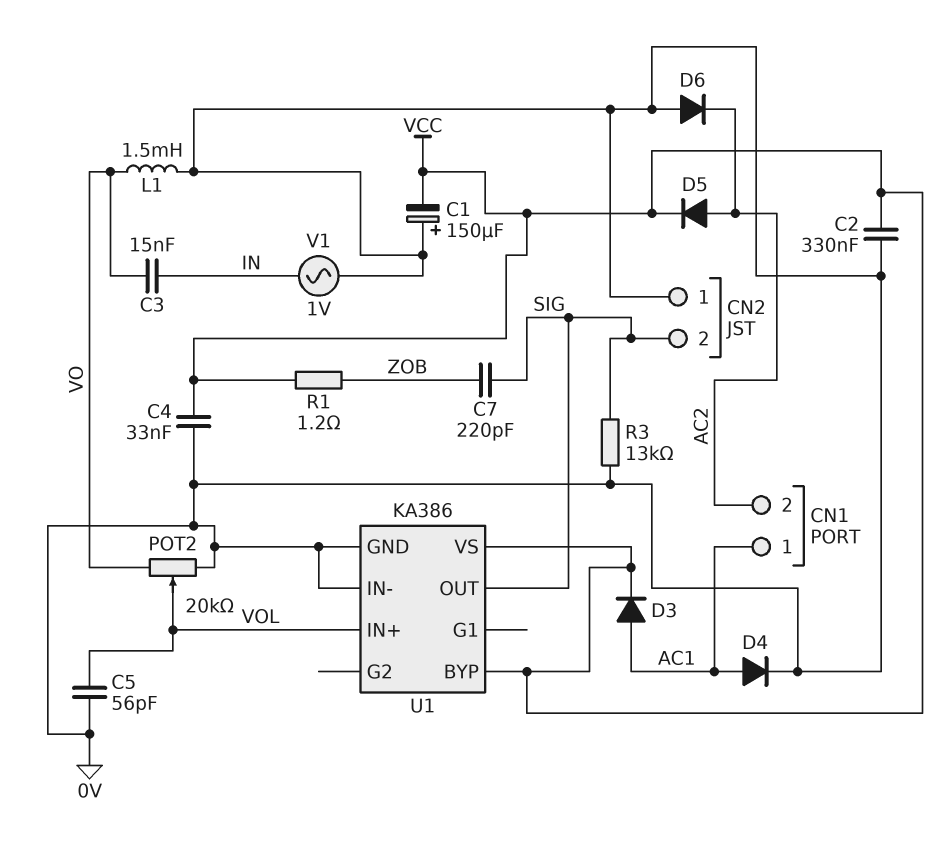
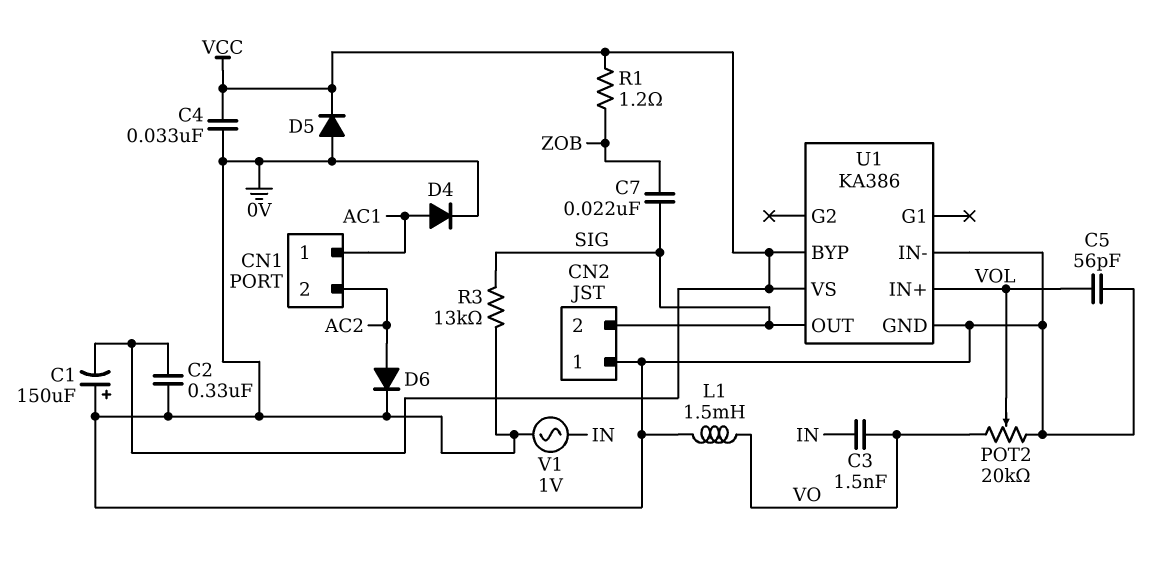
C3: 15nF (IN, VO) -> 1.5nF (IN, VO)
C7: 220pF (SIG, ZOB) -> 22nF (SIG, ZOB)
D3: diode (A AC1, K VCC) -> none
D5: diode (A AC2, K VCC) -> diode (A 0V, K VCC)
D6: diode (A 0V, K AC2) -> diode (A AC2, K 0V)

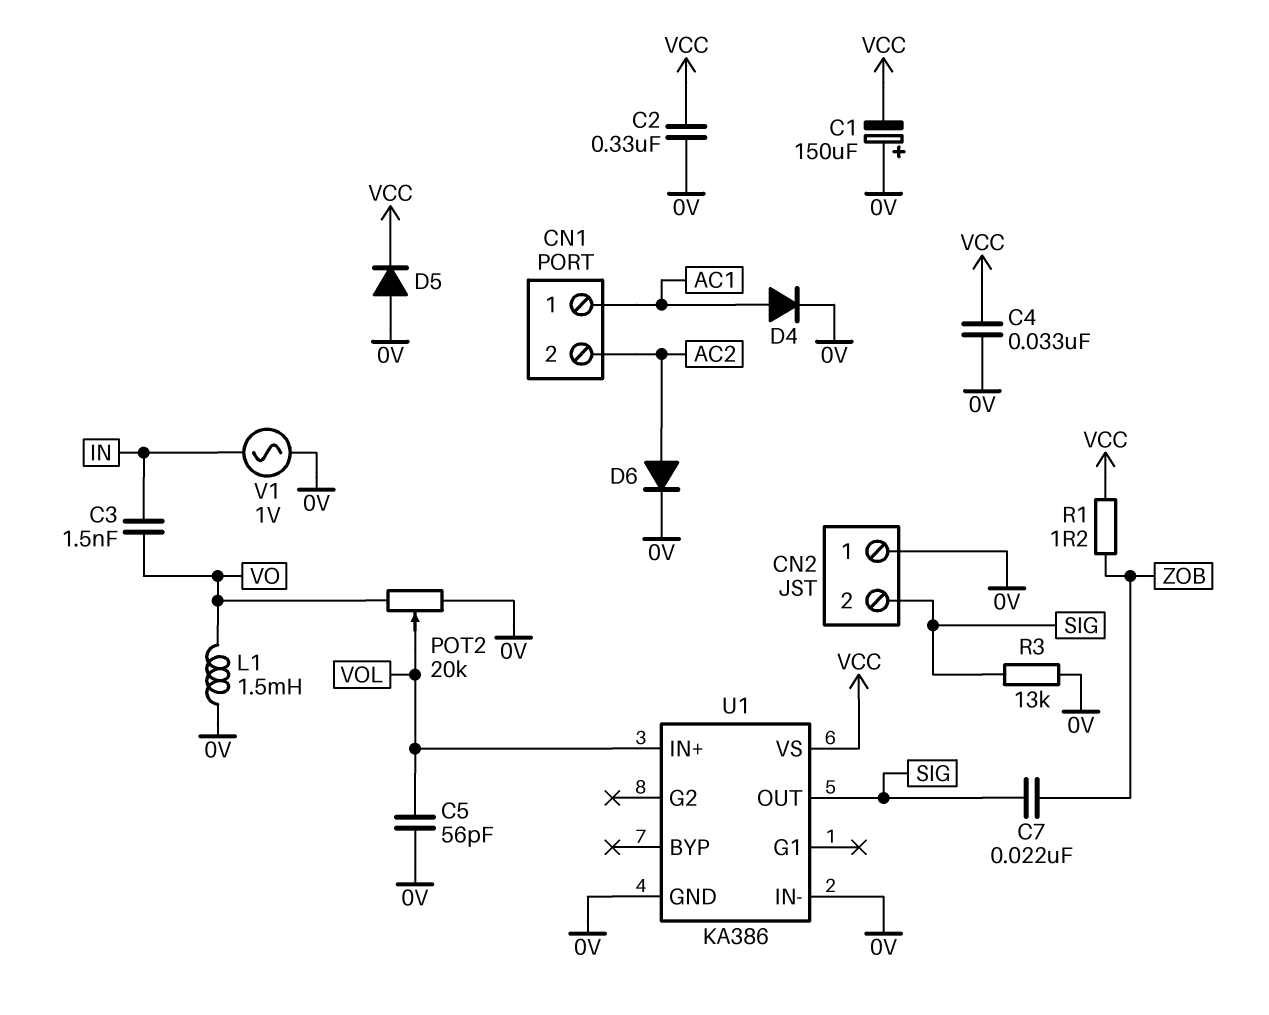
U1 pin BYP: VCC -> none

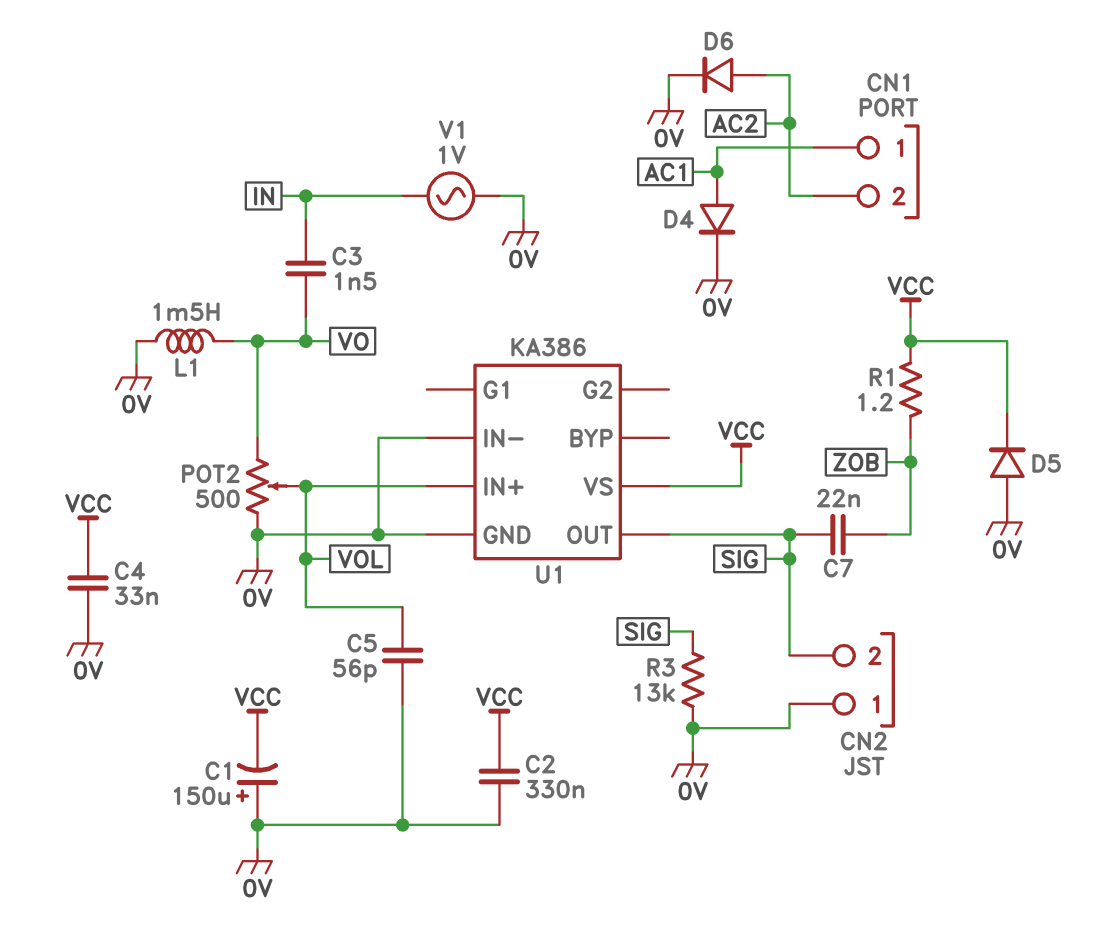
POT2: 20k (0V, VO, wiper VOL) -> 500 (0V, VO, wiper VOL)

